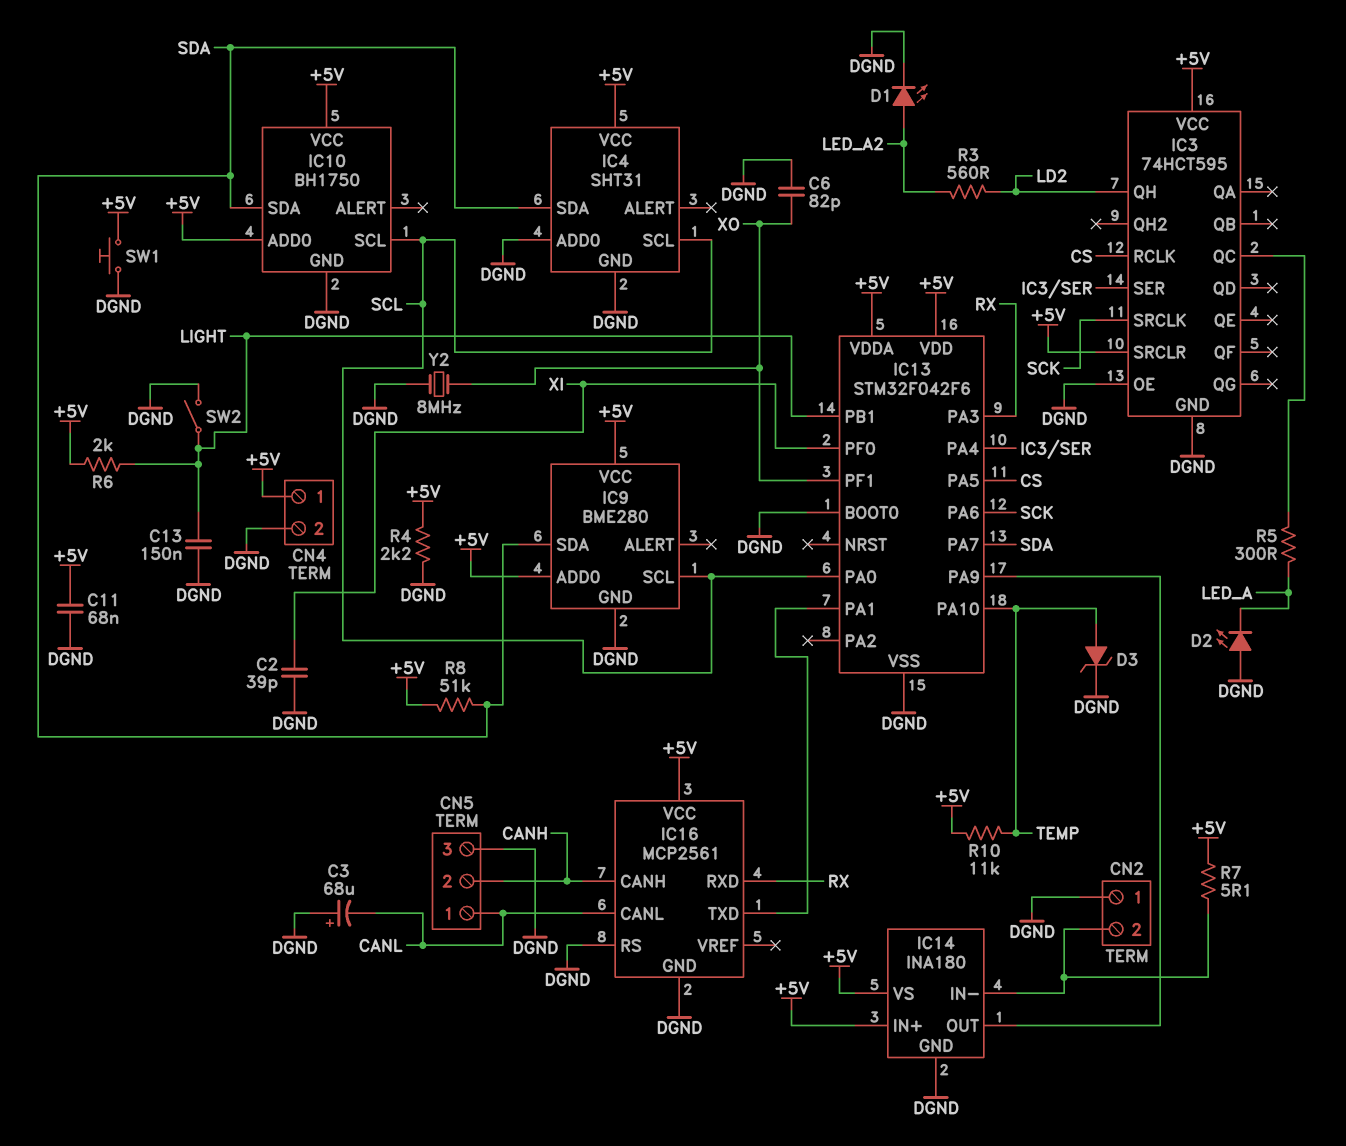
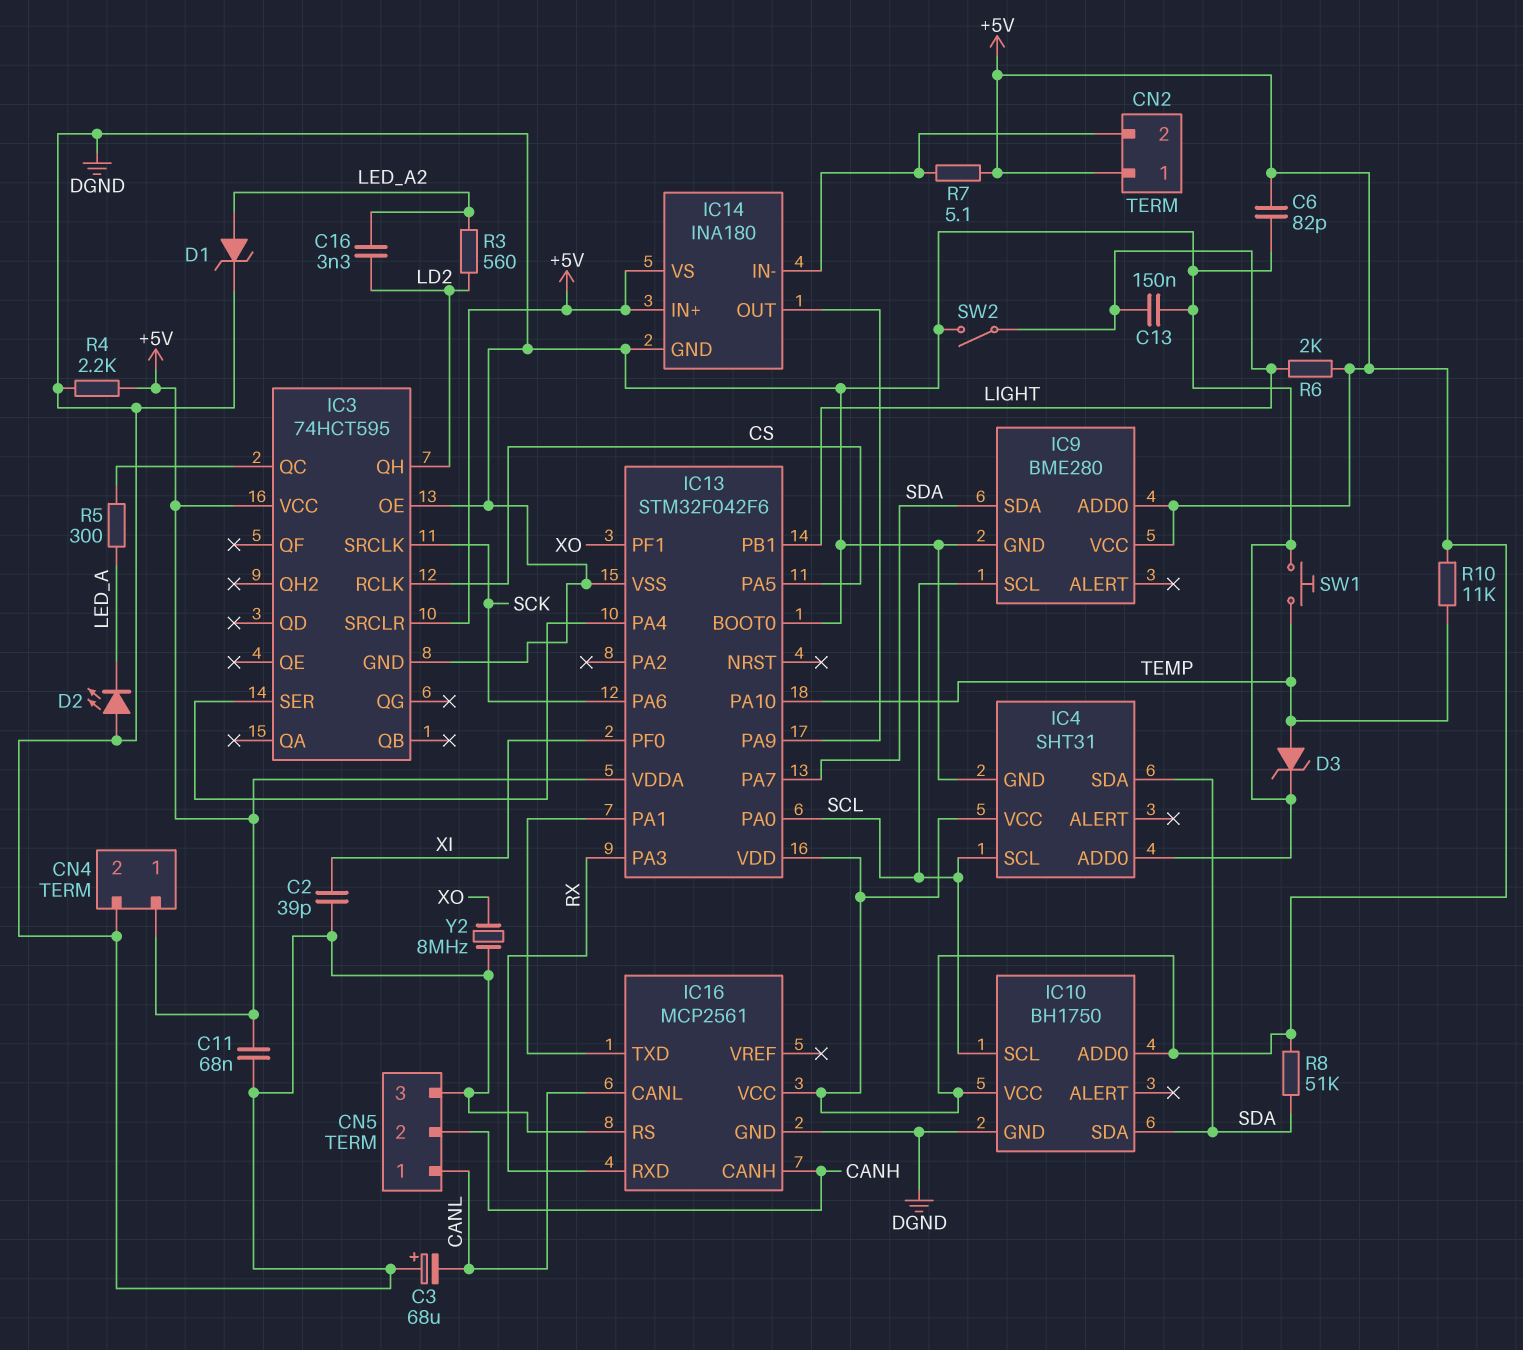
C6: 82pF (DGND, XO) -> 82pF (+5V, DGND)
C16: none -> 3.3nF (LD2, LED_A2)
CN2 pin 1: DGND -> +5V
D1: LED (A LED_A2, K DGND) -> zener (A LED_A2, K DGND)
SW1: button (+5V, DGND) -> button (DGND, TEMP)

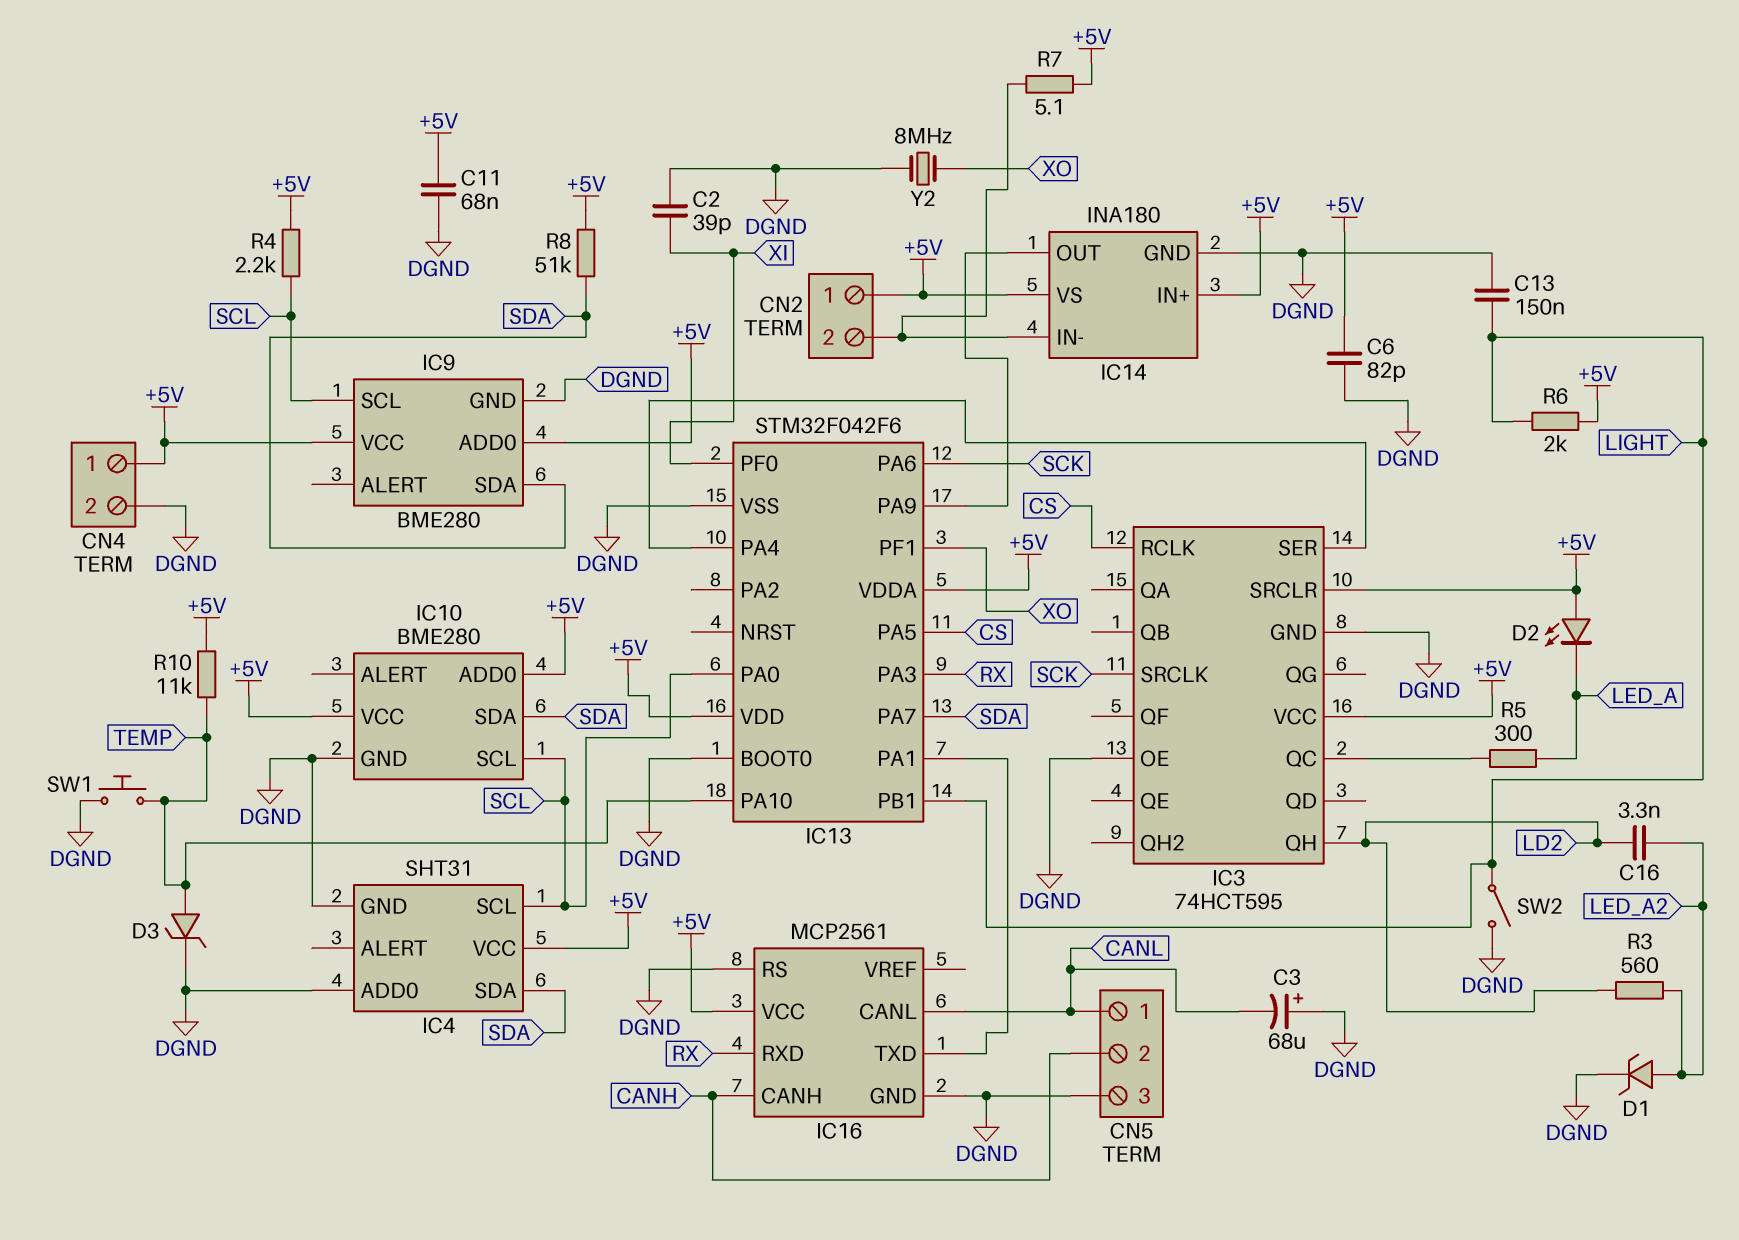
D2: LED (A DGND, K LED_A) -> LED (A +5V, K LED_A)
IC10: BH1750 -> BME280
R4: 2.2k (+5V, DGND) -> 2.2k (+5V, SCL)

